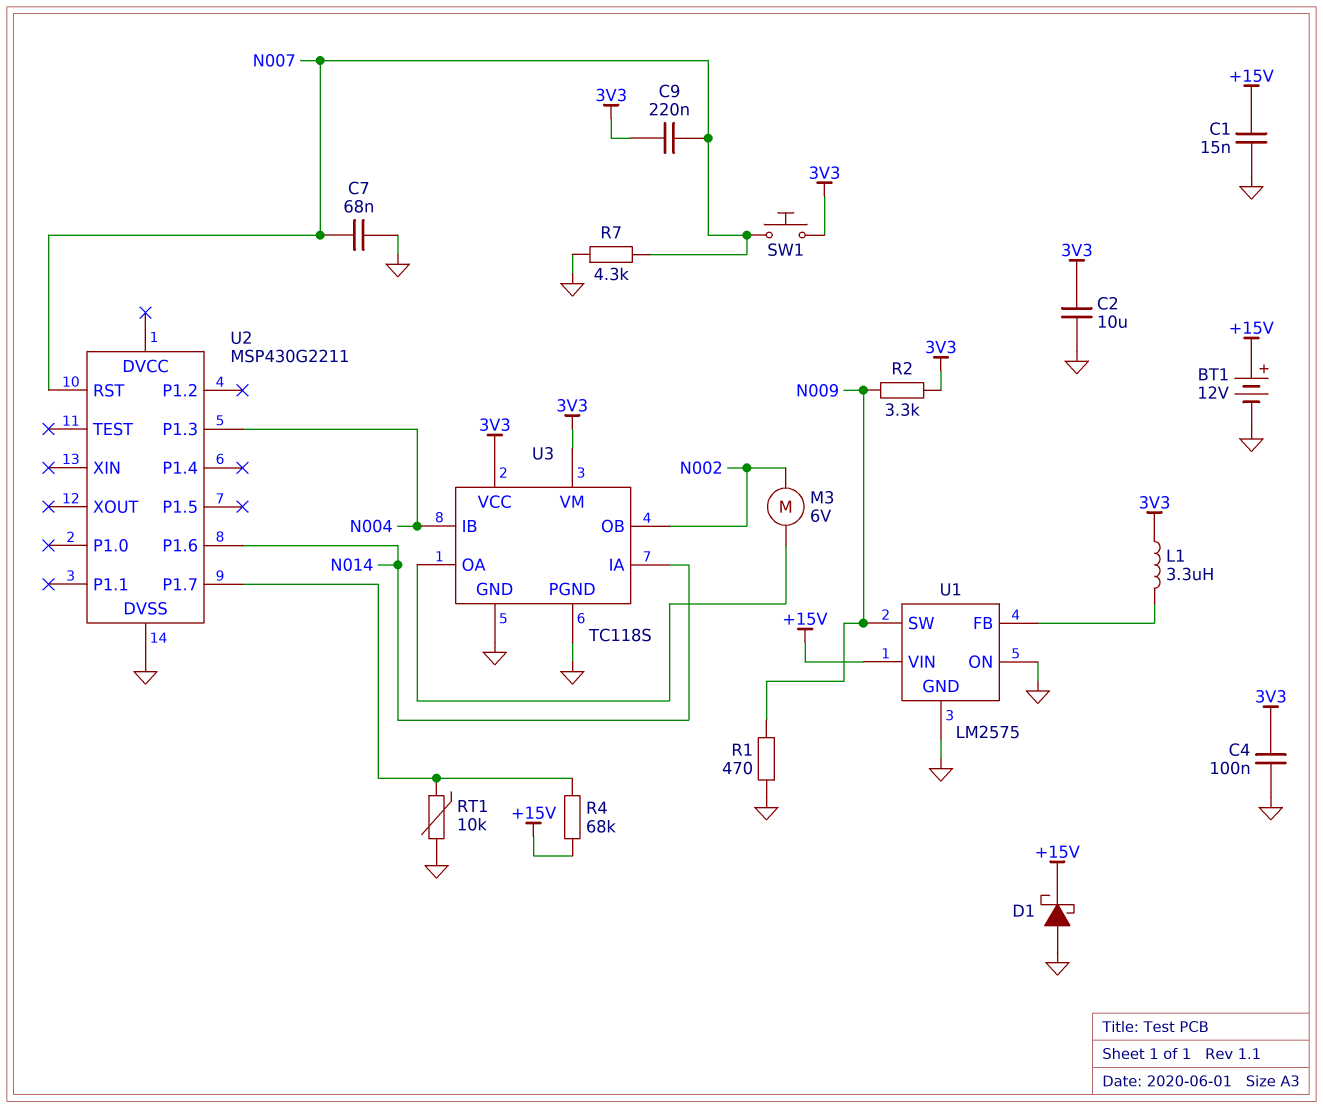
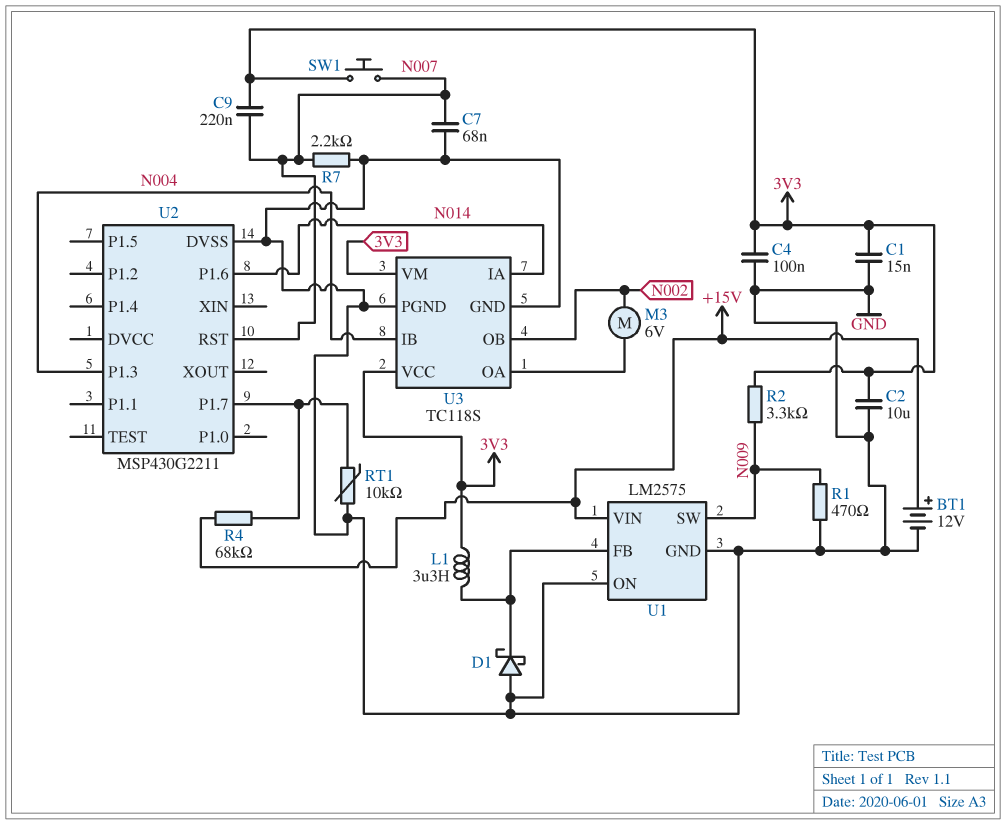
C1: 15nF (+15V, GND) -> 15nF (3V3, GND)
D1: schottky (A GND, K +15V) -> schottky (A GND, K U1/FB)
R7: 4.3k (GND, N007) -> 2.2k (GND, N007)

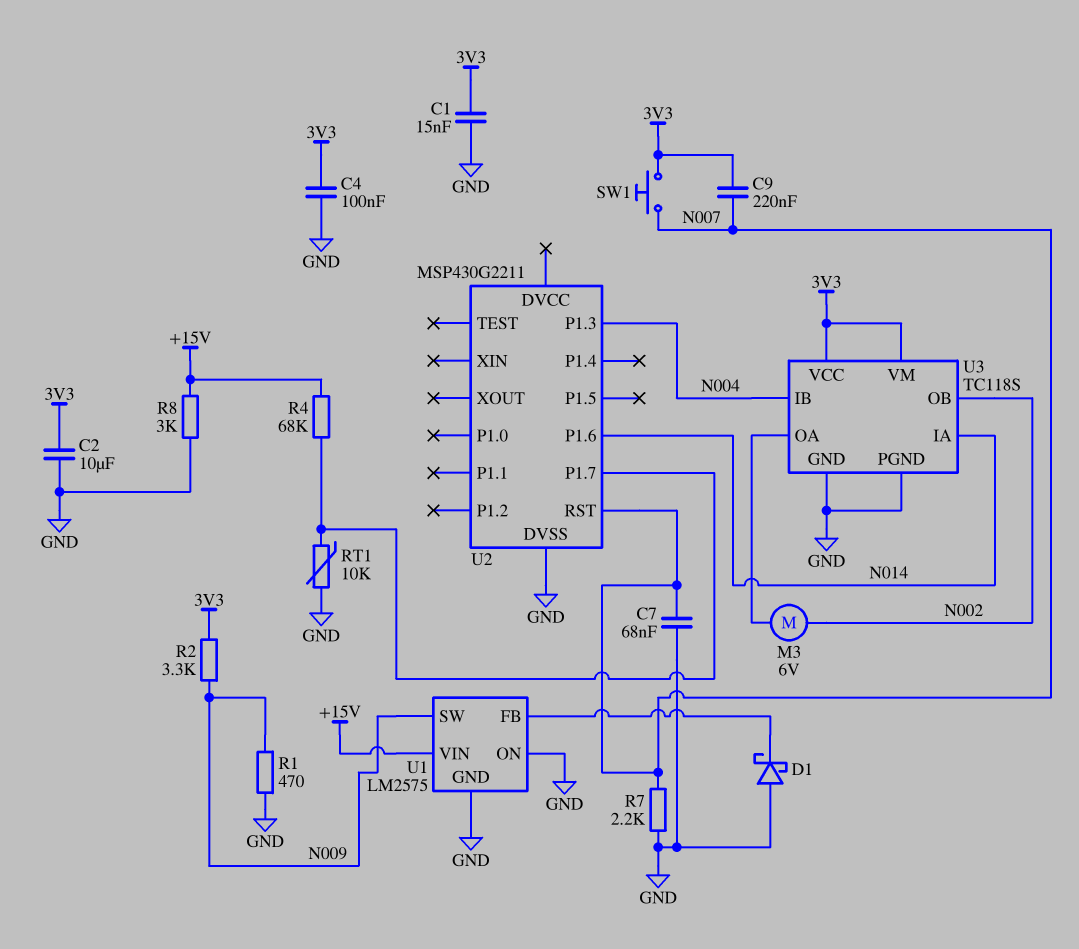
BT1: 12V (plus +15V, minus GND) -> none
L1: 3.3uH (3V3, U1/FB) -> none
R8: none -> 3k (+15V, GND)

